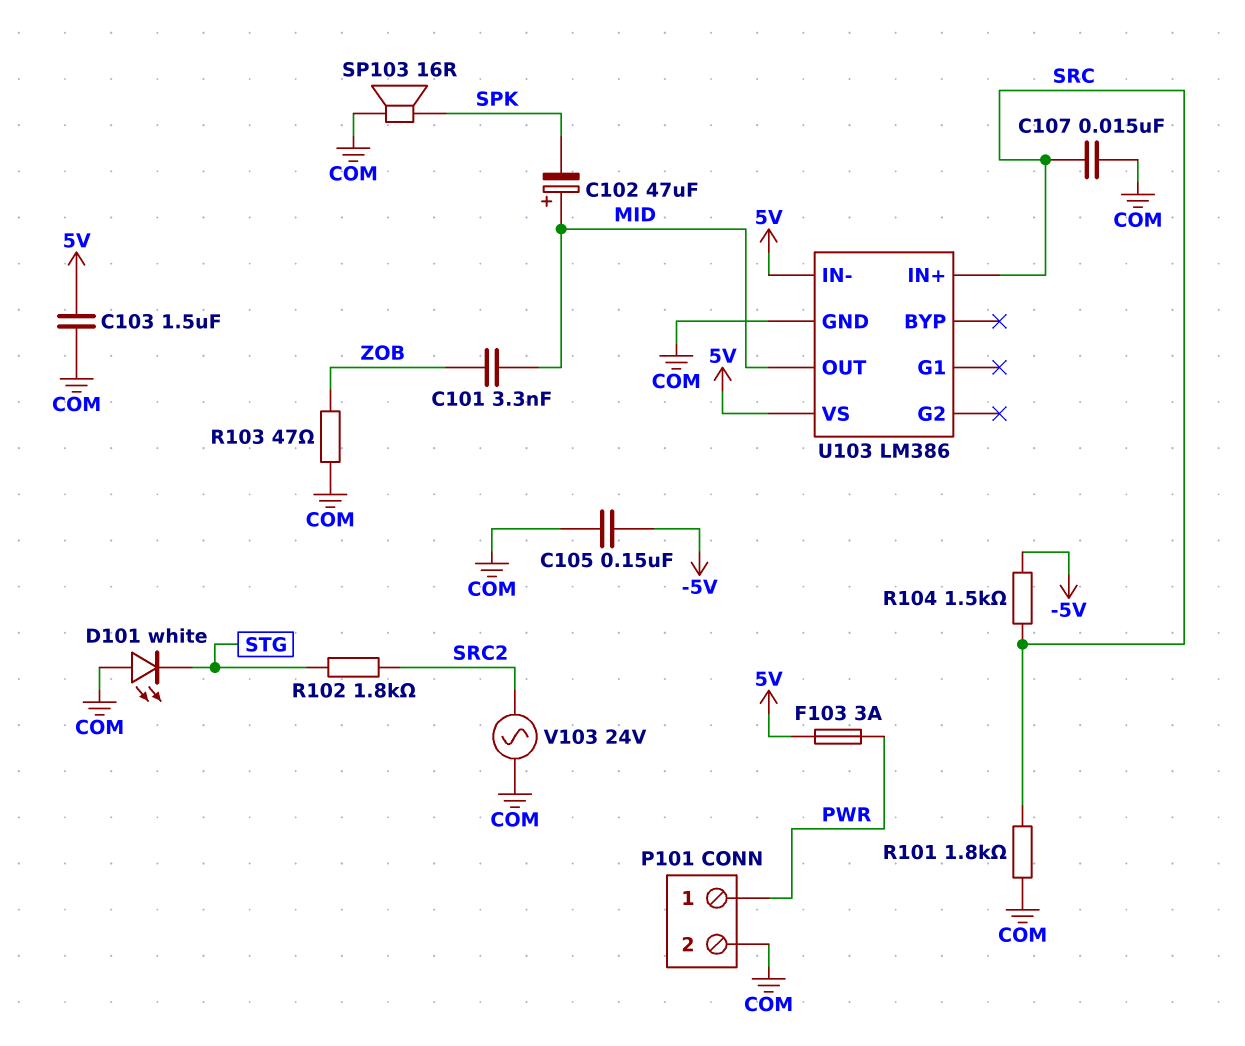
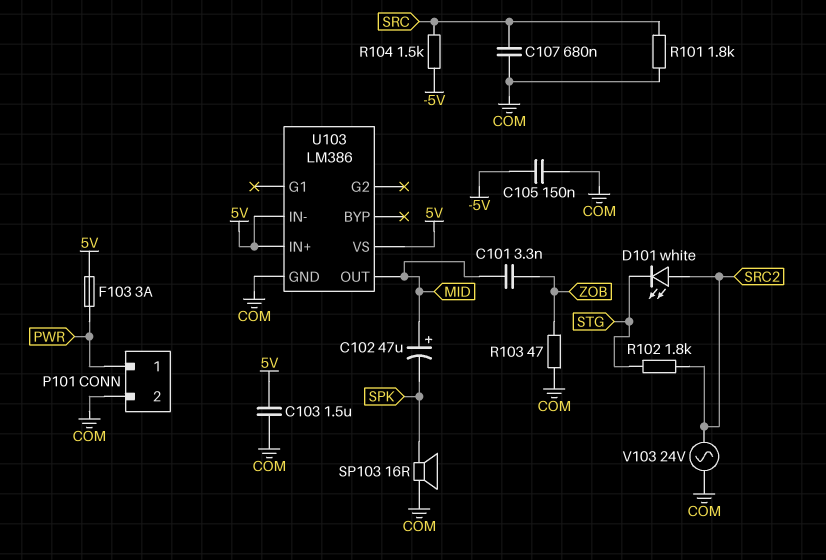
C107: 15nF (COM, SRC) -> 680nF (COM, SRC)
D101: LED white (A COM, K STG) -> LED white (A SRC2, K STG)
U103 pin IN+: SRC -> 5V

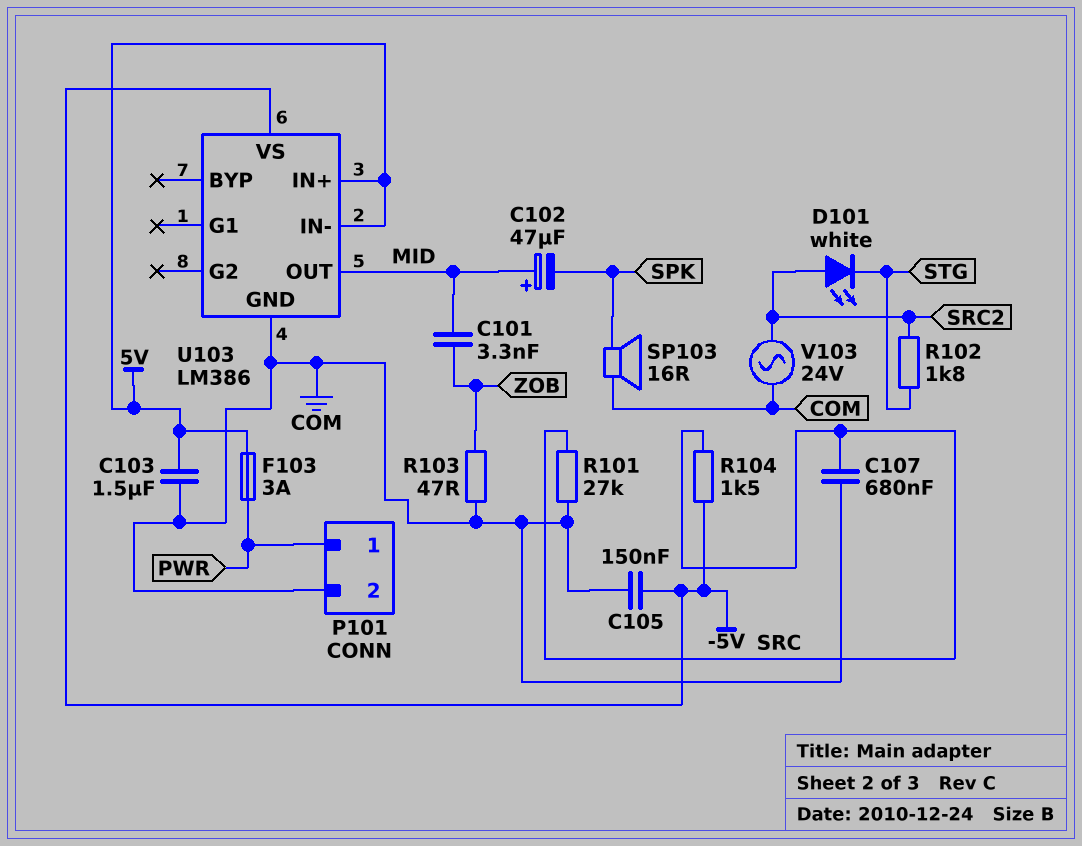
R101: 1.8k (COM, SRC) -> 27k (COM, SRC)
U103 pin VS: 5V -> -5V

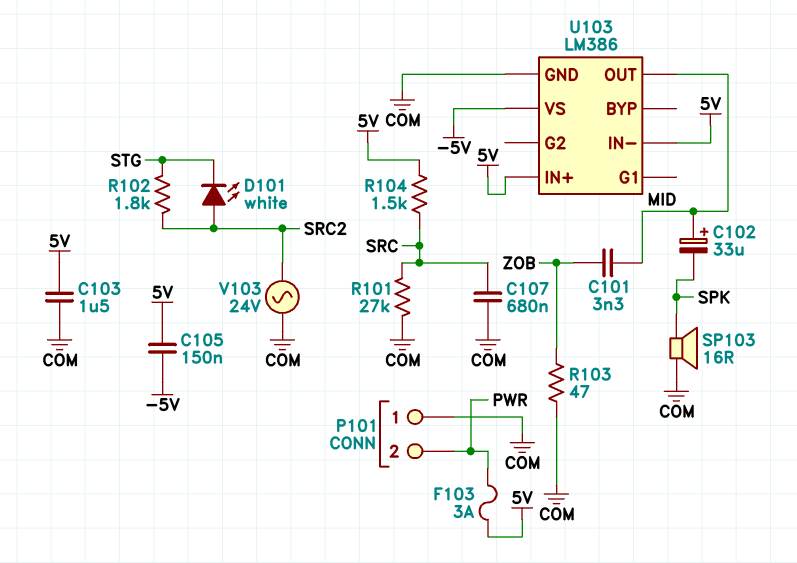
C102: 47uF (plus MID, minus SPK) -> 33uF (plus MID, minus SPK)
C105: 150nF (-5V, COM) -> 150nF (-5V, 5V)
P101 pin 1: PWR -> COM
P101 pin 2: COM -> PWR
R104: 1.5k (-5V, SRC) -> 1.5k (5V, SRC)

